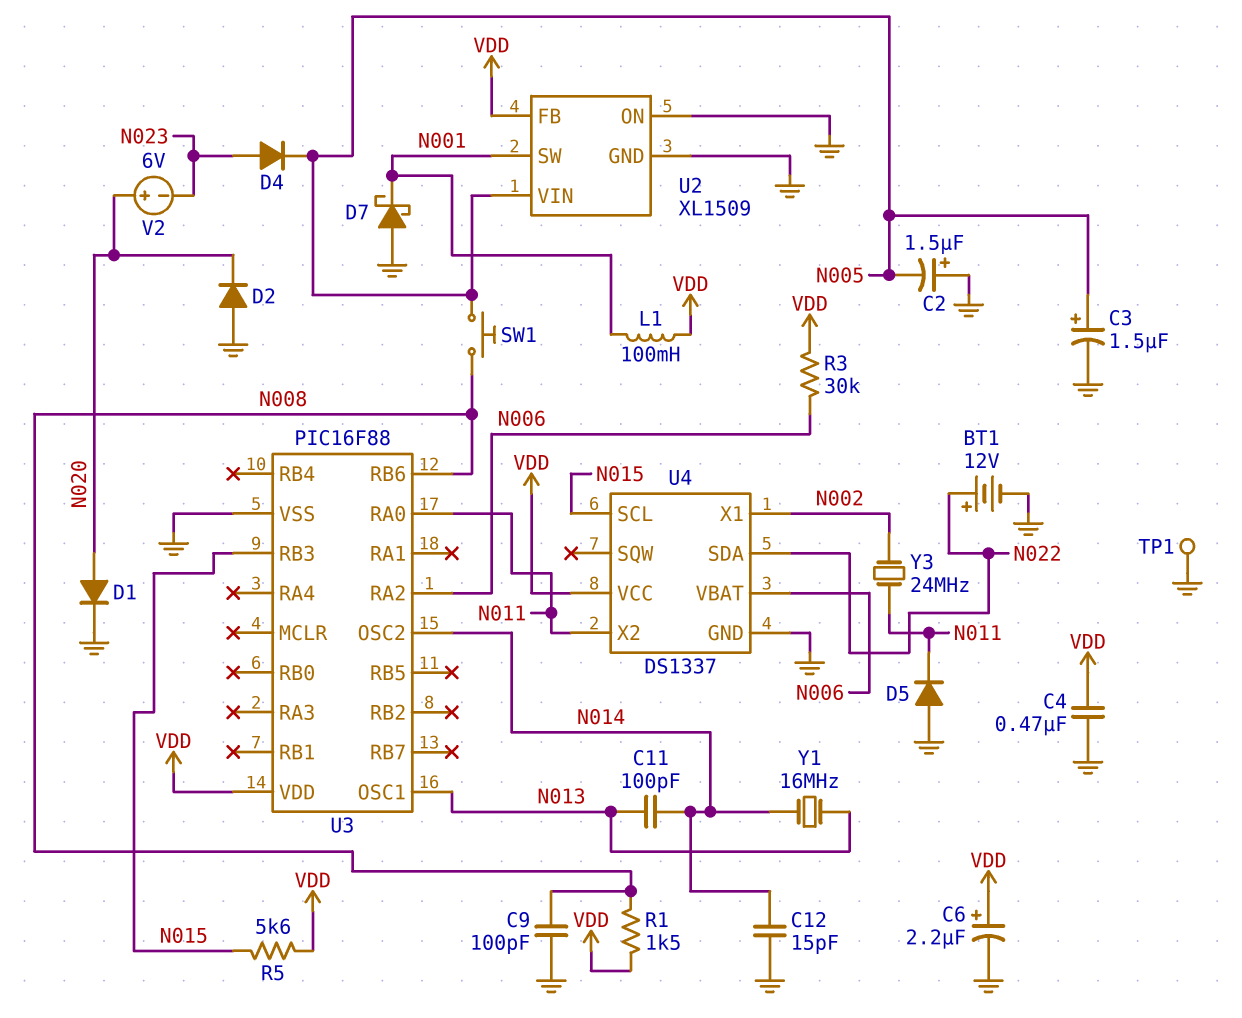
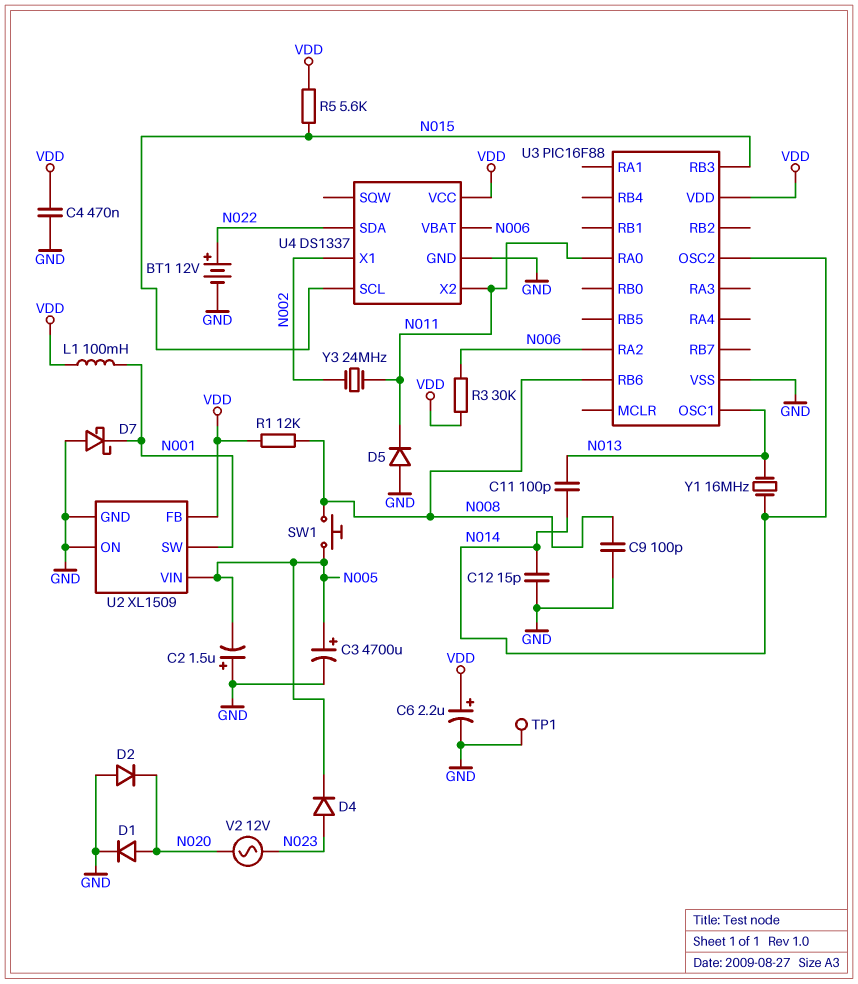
C3: 1.5uF (plus N005, minus GND) -> 4700uF (plus N005, minus GND)
R1: 1.5k (N008, VDD) -> 12k (N008, VDD)
V2: 6V (plus N020, minus N023) -> AC 12V (N020, N023)

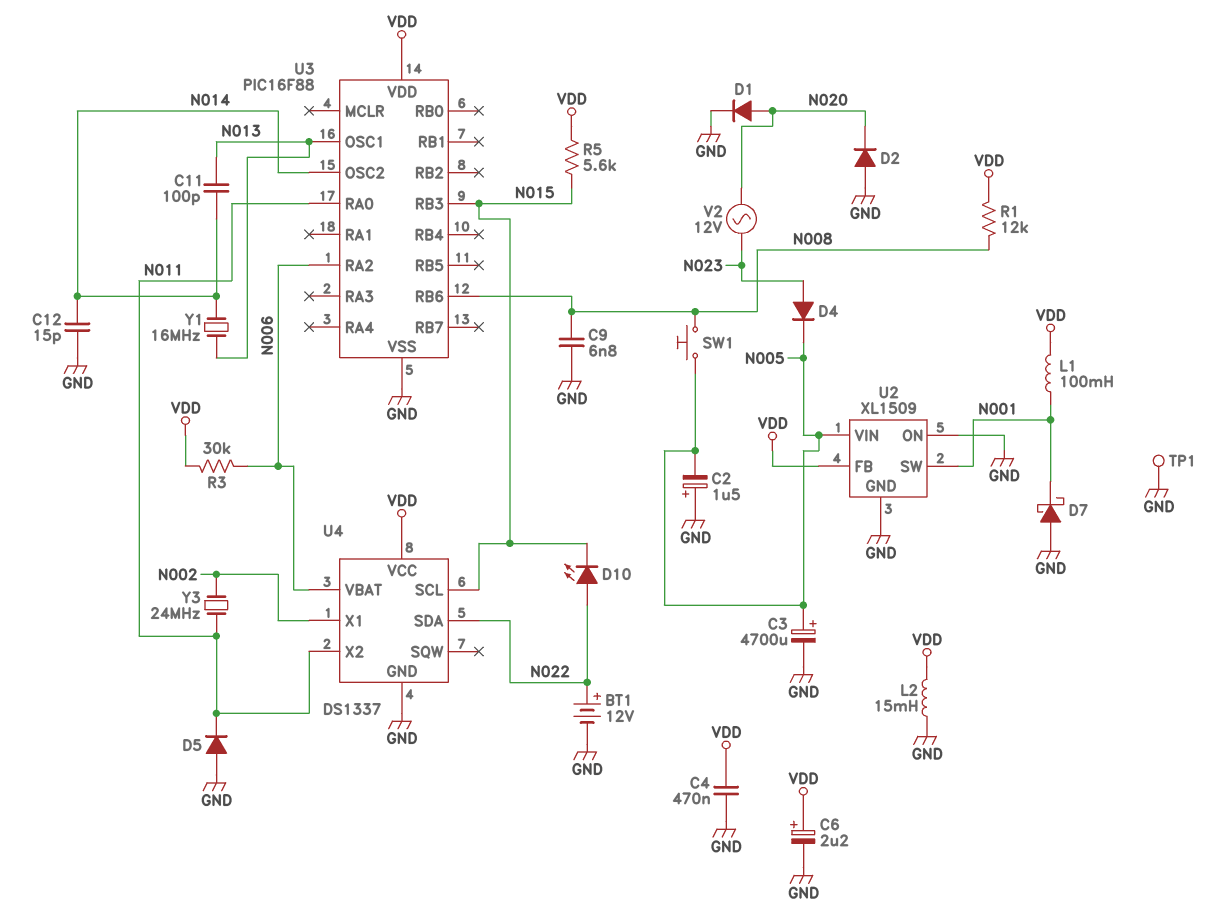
C9: 100pF (GND, N008) -> 6.8nF (GND, N008)
D10: none -> LED (A N022, K N015)
L2: none -> 15mH (GND, VDD)

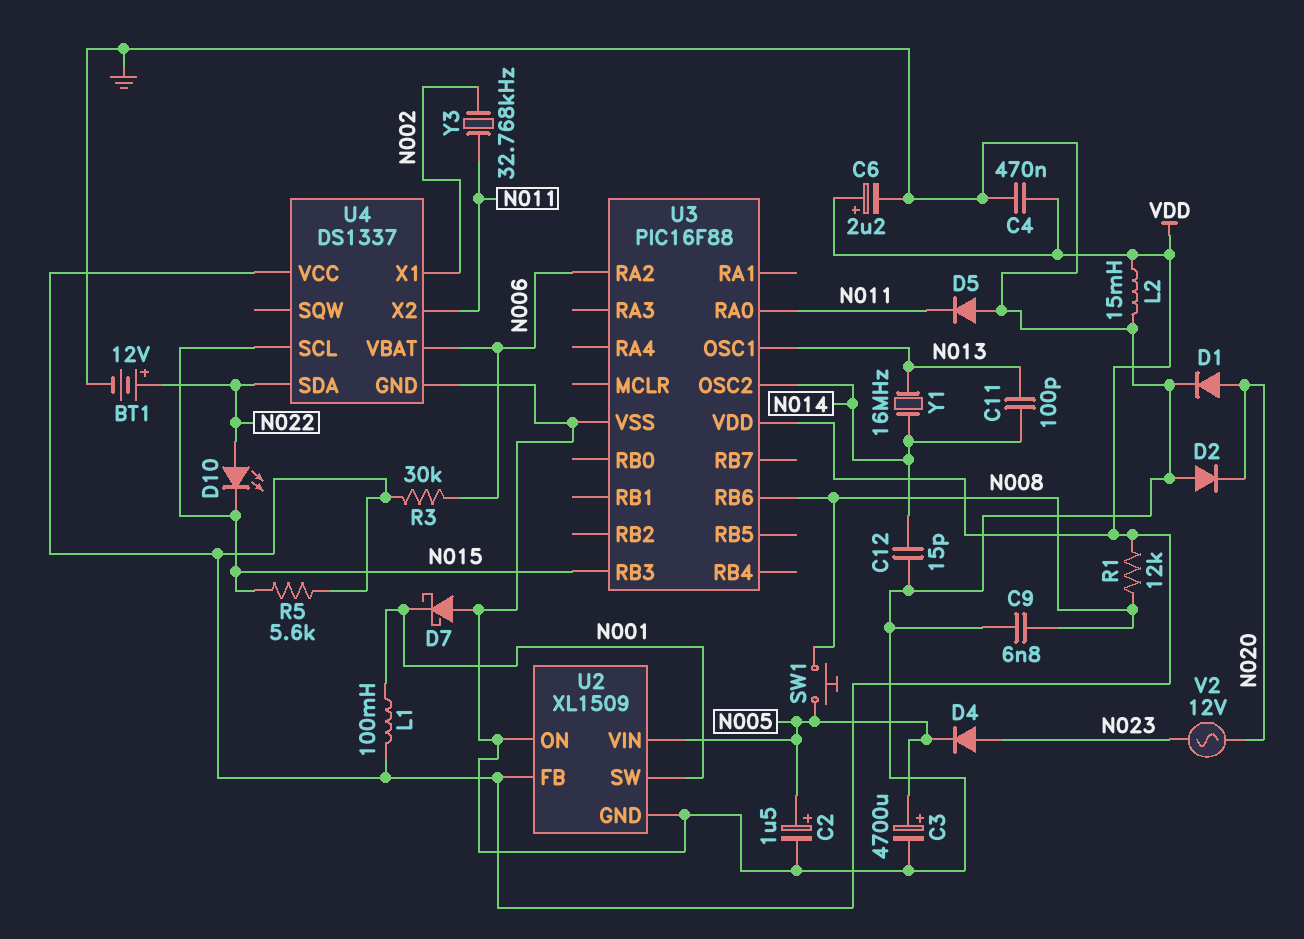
C2: 1.5uF (plus GND, minus N005) -> 1.5uF (plus N005, minus GND)
TP1: test point (GND) -> none
Y3: 24MHz (N002, N011) -> 32.768kHz (N002, N011)

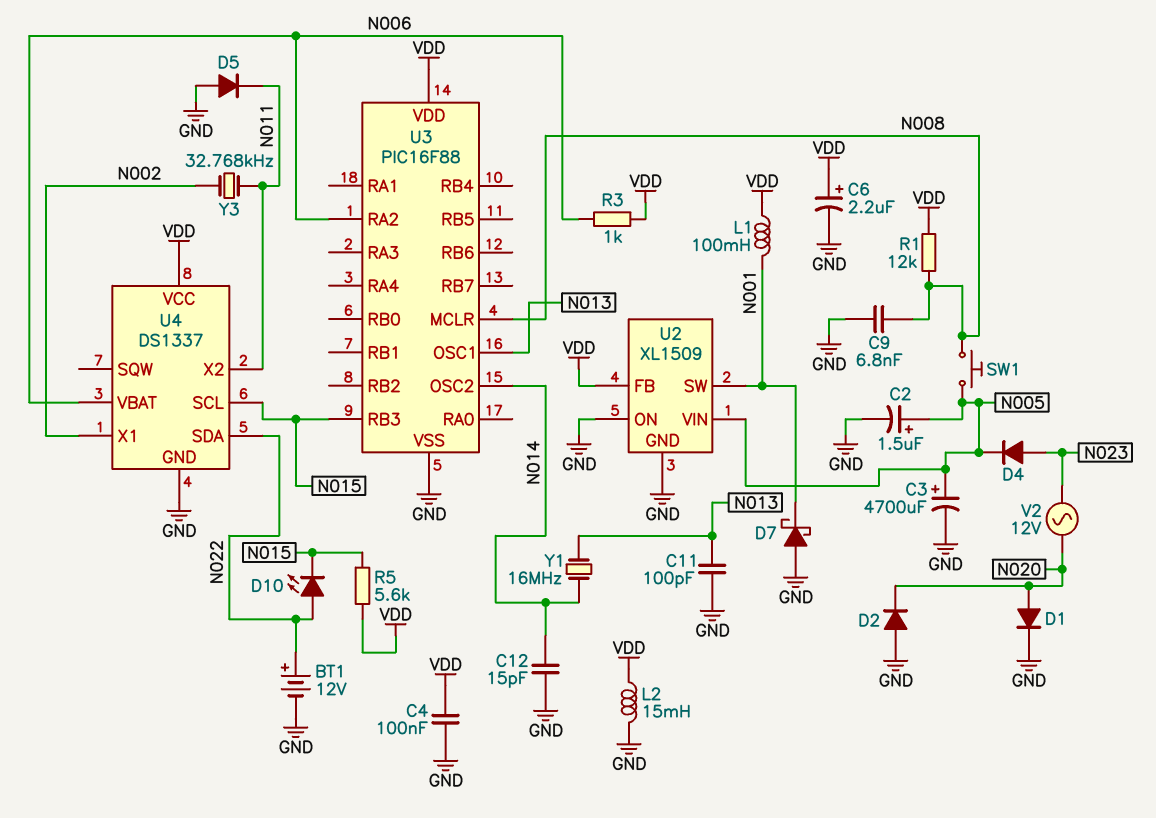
C4: 470nF (GND, VDD) -> 100nF (GND, VDD)
C11: 100pF (N013, N014) -> 100pF (GND, N013)
R3: 30k (N006, VDD) -> 1k (N006, VDD)
U3 pin MCLR: none -> N008
U3 pin RA0: N011 -> none
U3 pin RB6: N008 -> none

